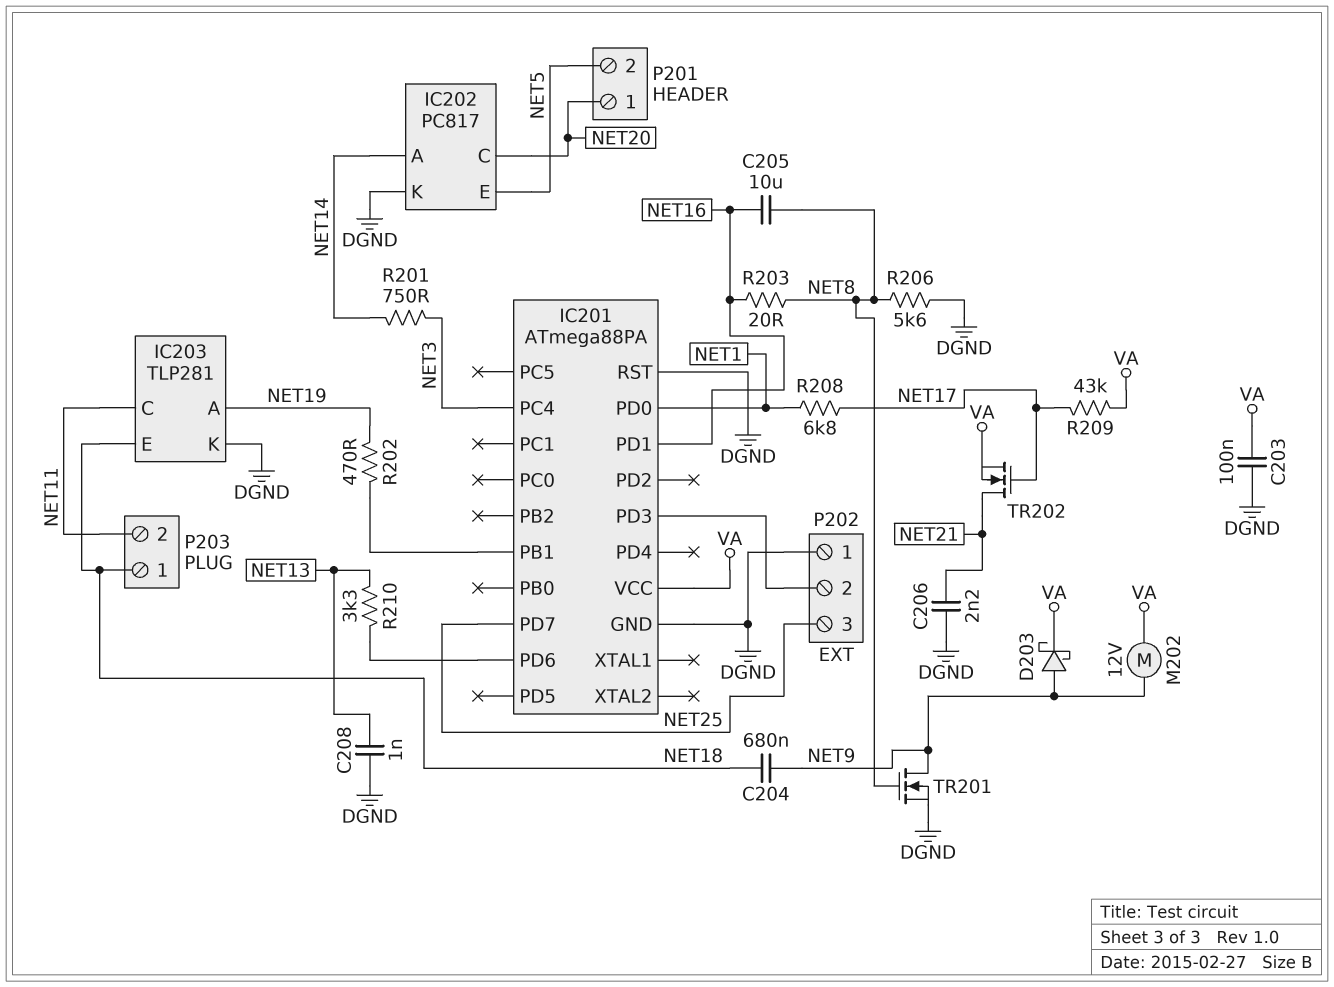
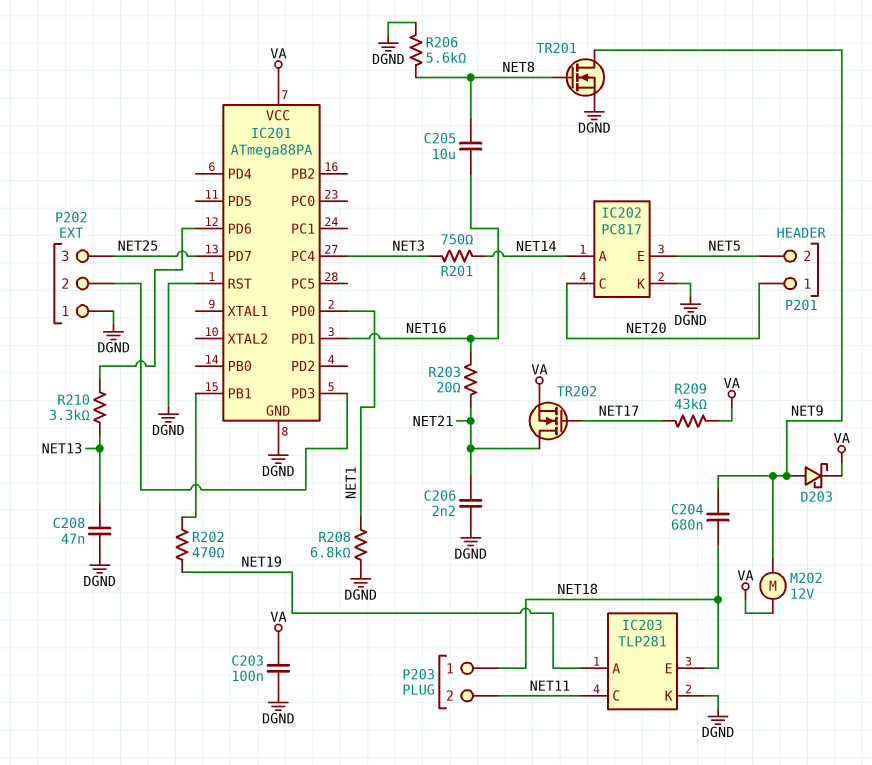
C208: 1nF (DGND, NET13) -> 47nF (DGND, NET13)
R203: 20 (NET8, NET16) -> 20 (NET16, NET21)
R208: 6.8k (NET1, NET17) -> 6.8k (DGND, NET1)

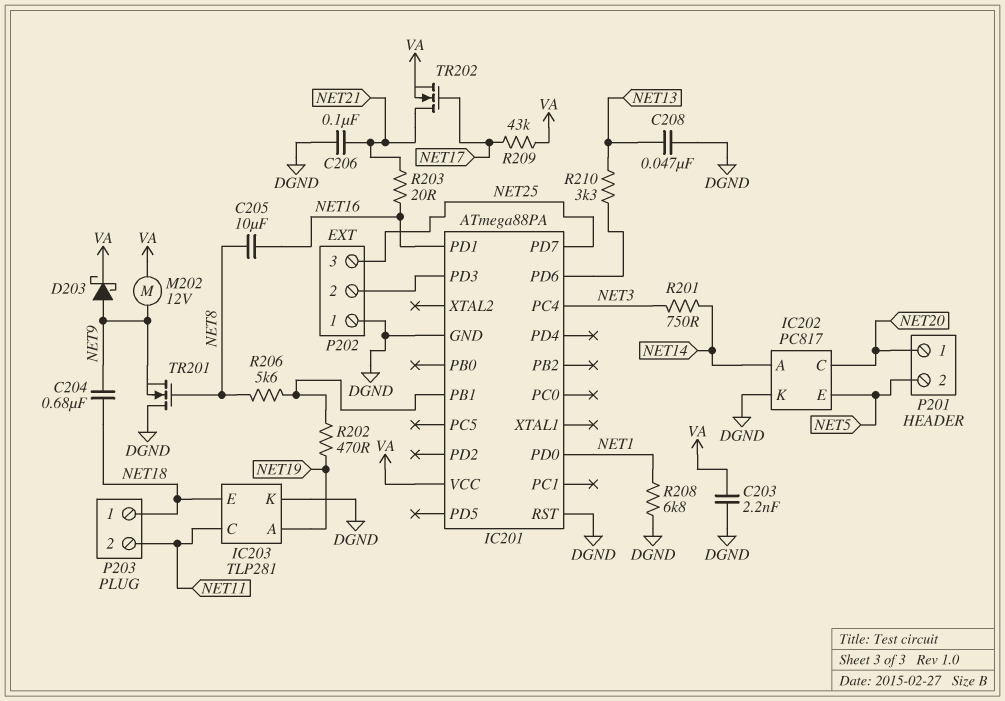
C203: 100nF (DGND, VA) -> 2.2nF (DGND, VA)
C206: 2.2nF (DGND, NET21) -> 100nF (DGND, NET21)
R206: 5.6k (DGND, NET8) -> 5.6k (IC201/PB1, NET8)
TR201: NMOS (G NET8, D NET9, S DGND) -> NMOS (G NET8, D DGND, S NET9)

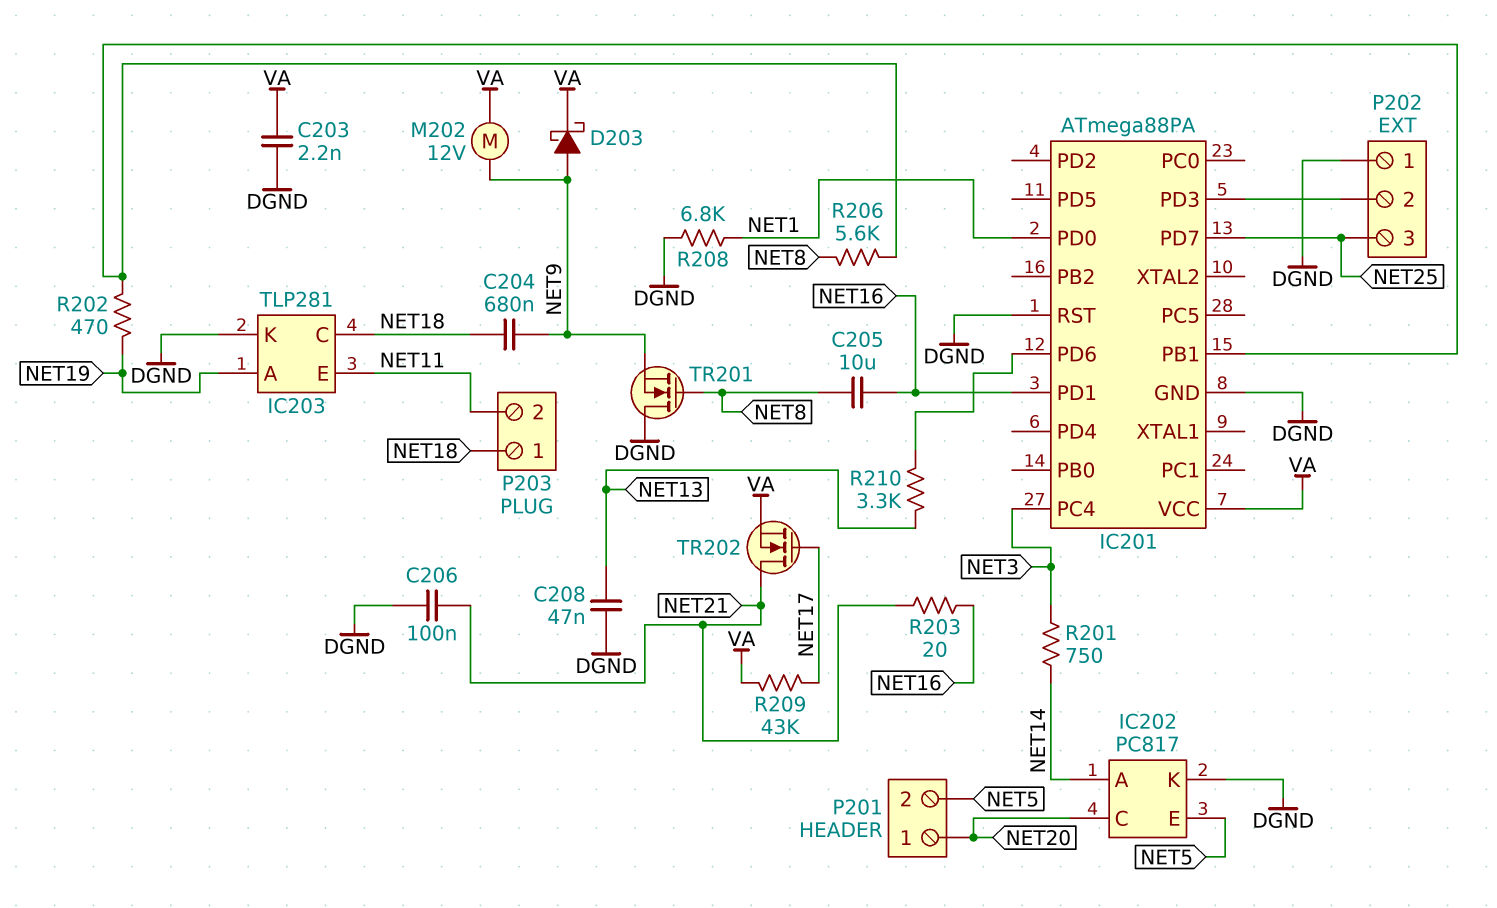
IC203 pin C: NET11 -> NET18
IC203 pin E: NET18 -> NET11

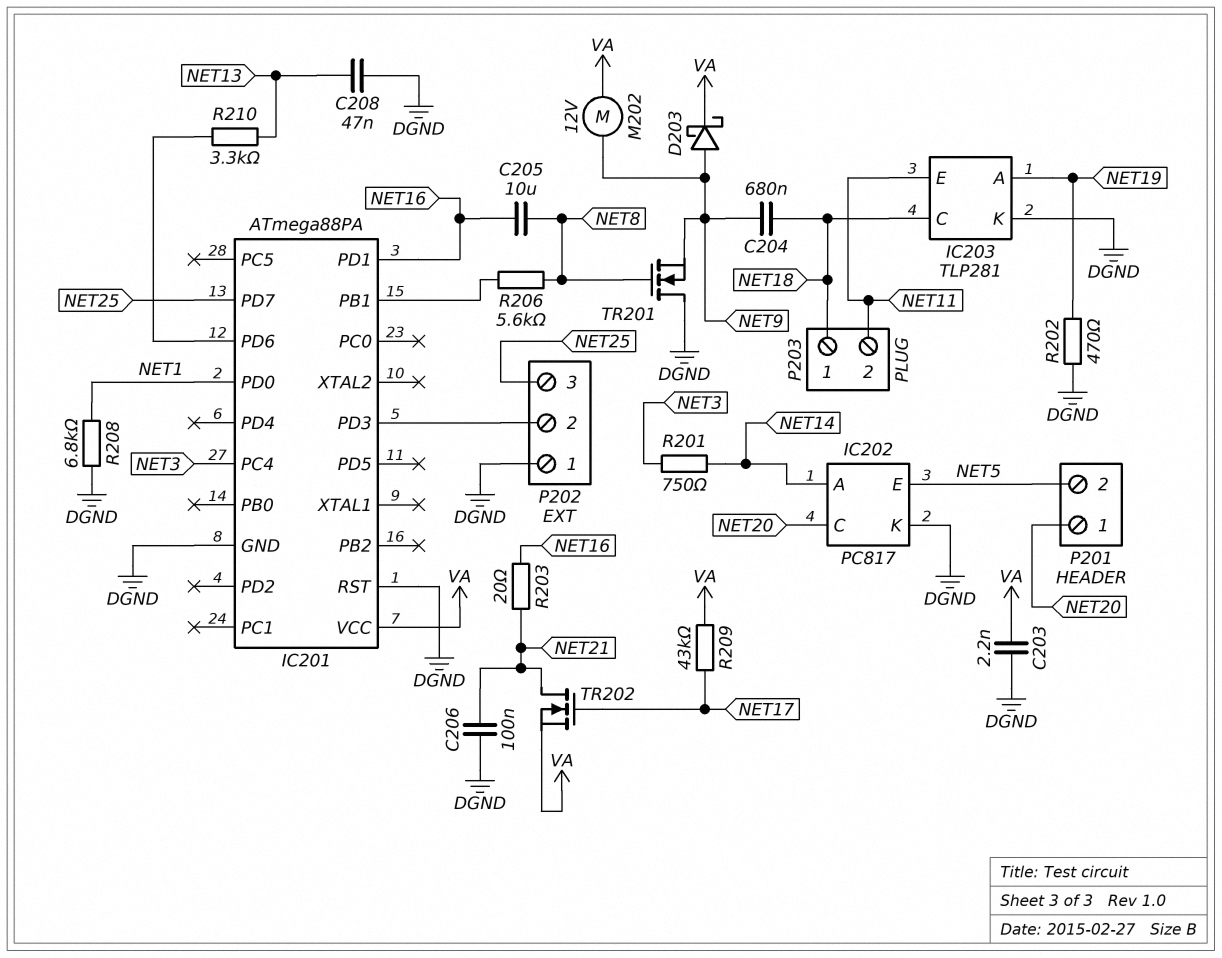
R202: 470 (IC201/PB1, NET19) -> 470 (DGND, NET19)

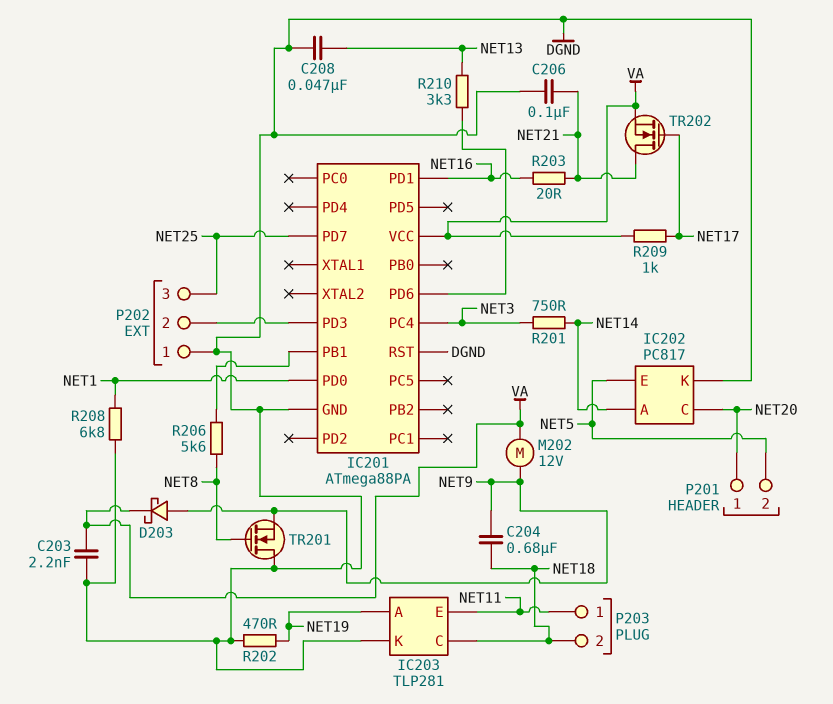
C205: 10uF (NET8, NET16) -> none
P203 pin 1: NET18 -> NET11
P203 pin 2: NET11 -> NET18
R209: 43k (NET17, VA) -> 1k (NET17, VA)

